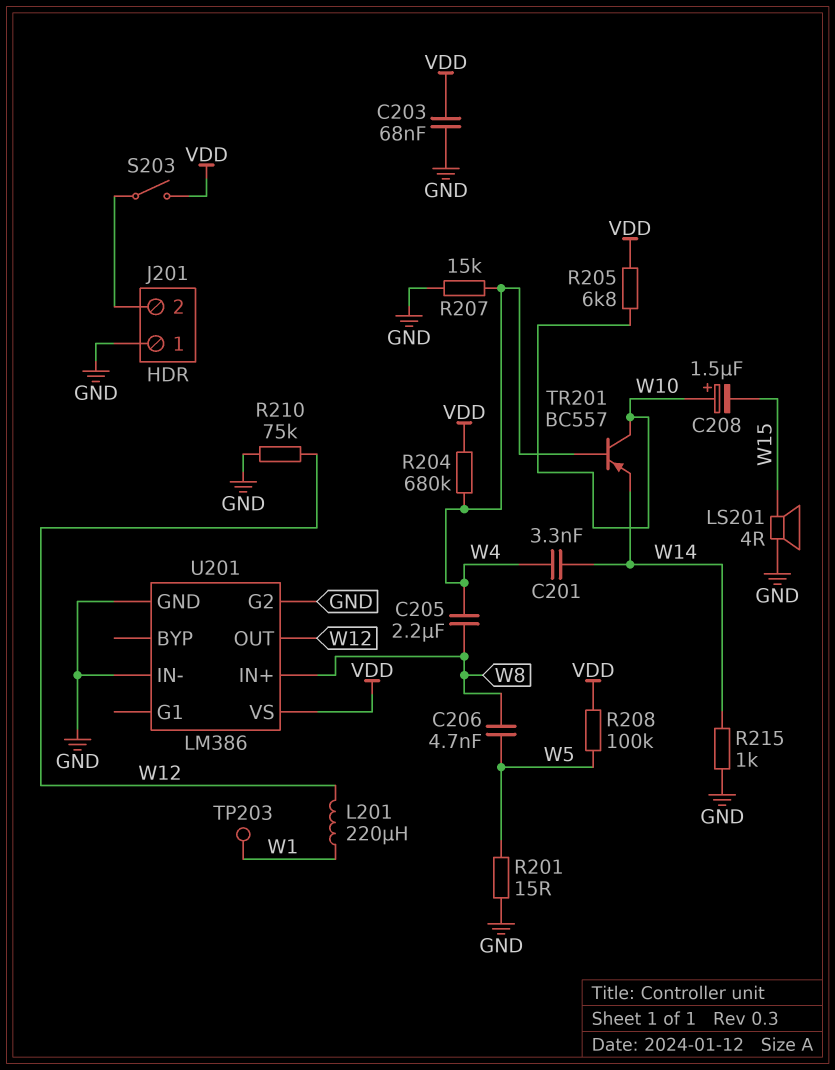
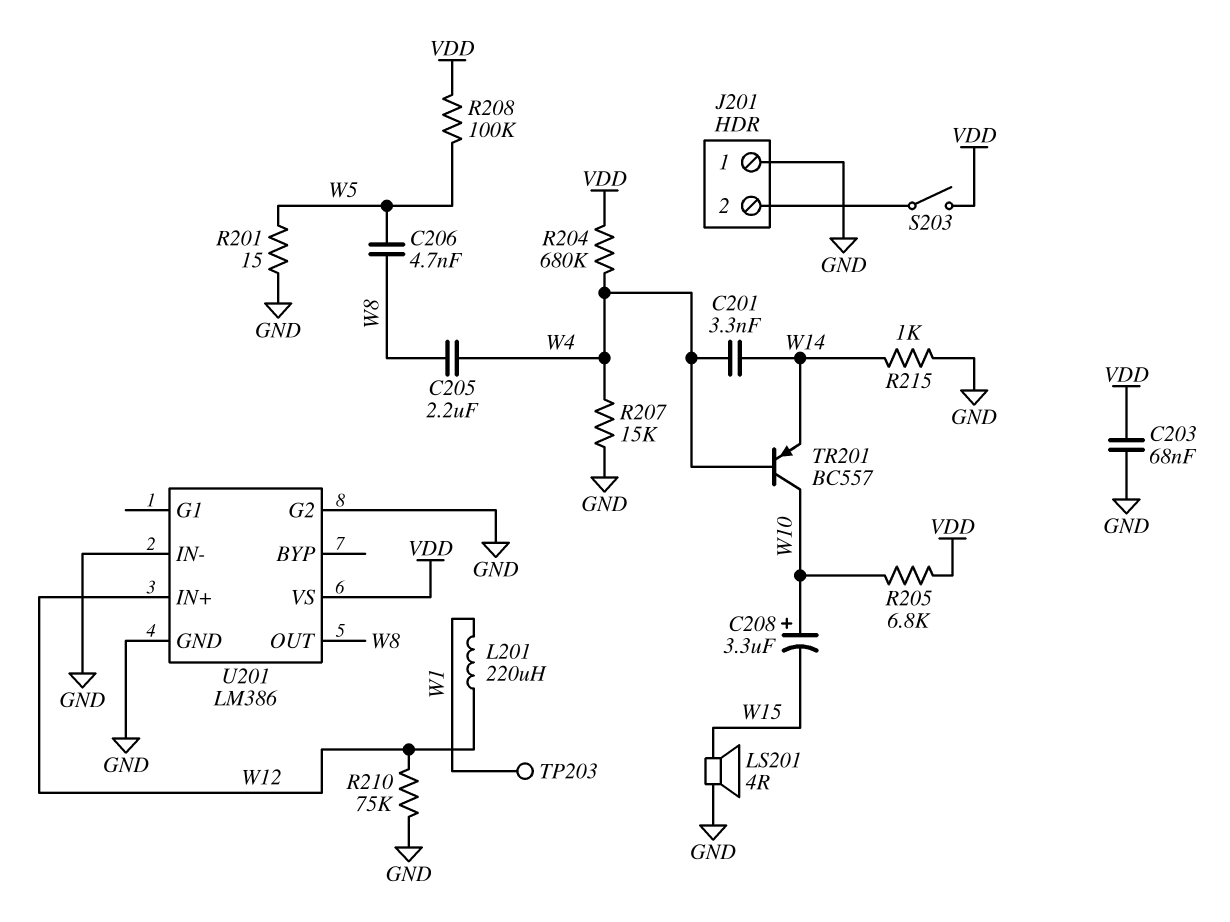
C208: 1.5uF (plus W10, minus W15) -> 3.3uF (plus W10, minus W15)
U201 pin IN+: W8 -> W12
U201 pin OUT: W12 -> W8

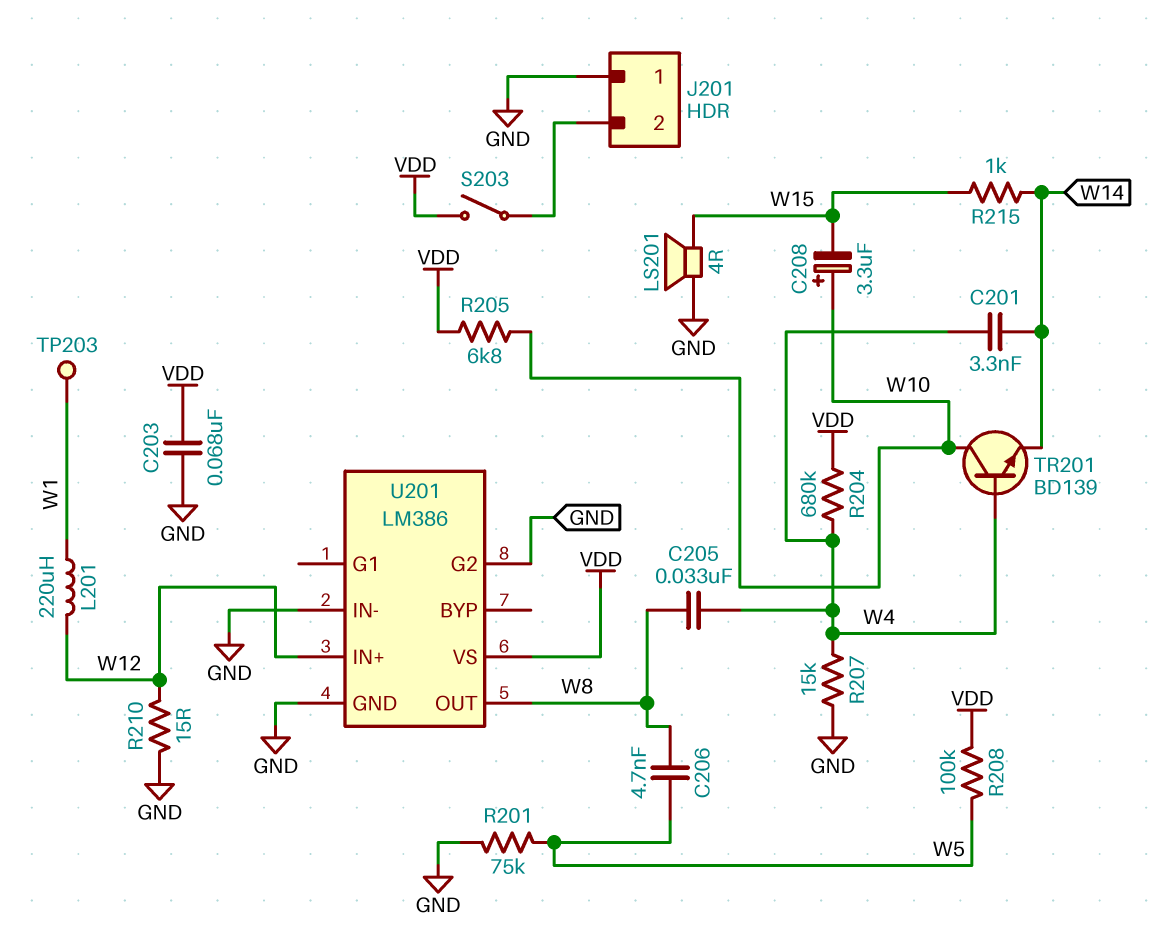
C205: 2.2uF (W4, W8) -> 33nF (W4, W8)
R201: 15 (GND, W5) -> 75k (GND, W5)
R210: 75k (GND, W12) -> 15 (GND, W12)
R215: 1k (GND, W14) -> 1k (W14, W15)
TR201: PNP BC557 (B W4, C W10, E W14) -> NPN BD139 (B W4, C W10, E W14)

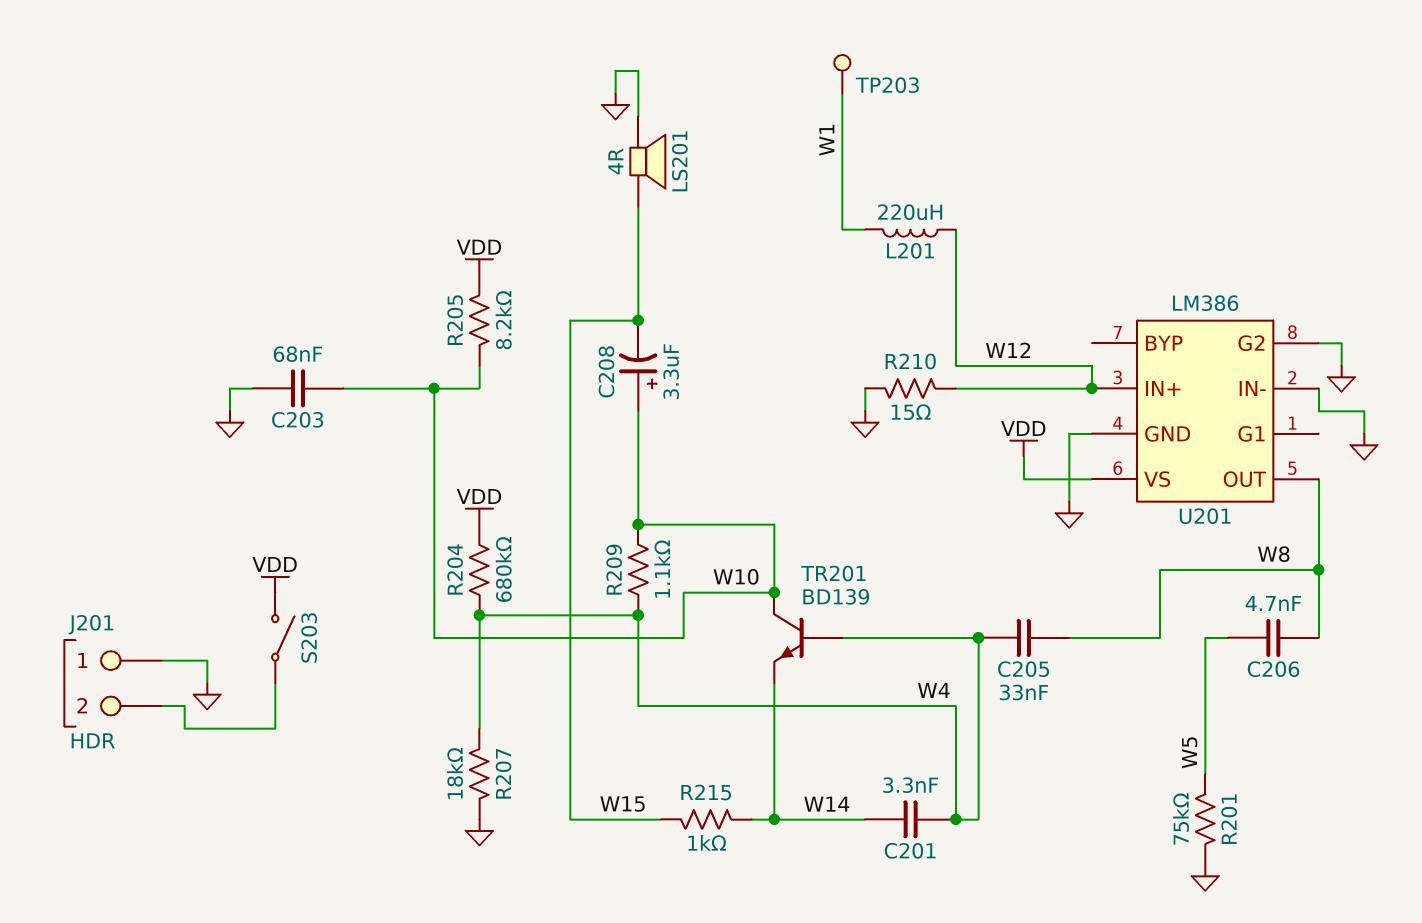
C203: 68nF (GND, VDD) -> 68nF (GND, W10)
R205: 6.8k (VDD, W10) -> 8.2k (VDD, W10)
R207: 15k (GND, W4) -> 18k (GND, W4)
R208: 100k (VDD, W5) -> none
R209: none -> 1.1k (W4, W10)

